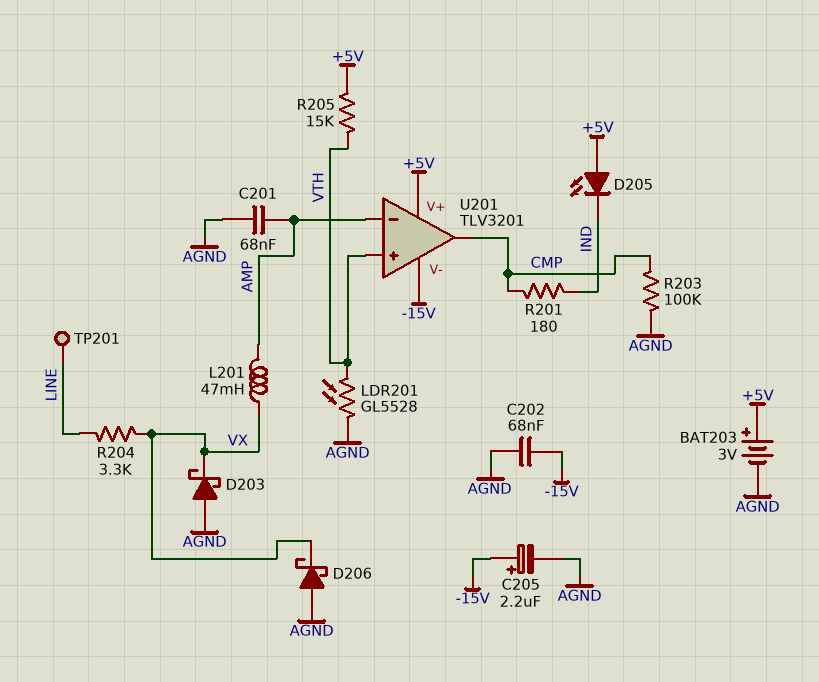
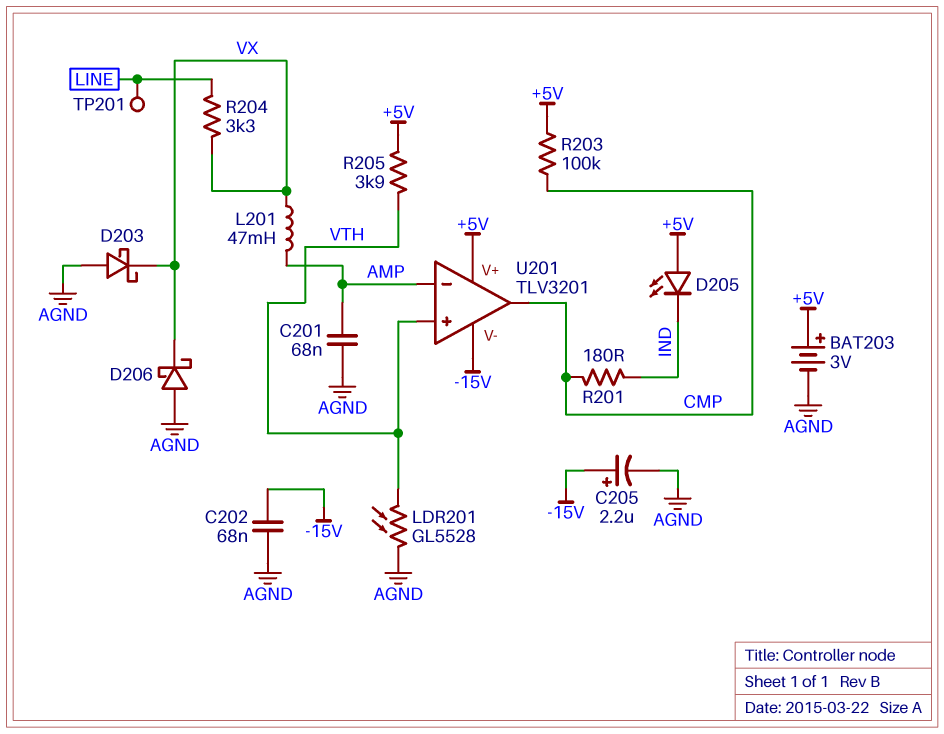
R203: 100k (AGND, CMP) -> 100k (+5V, CMP)
R205: 15k (+5V, VTH) -> 3.9k (+5V, VTH)

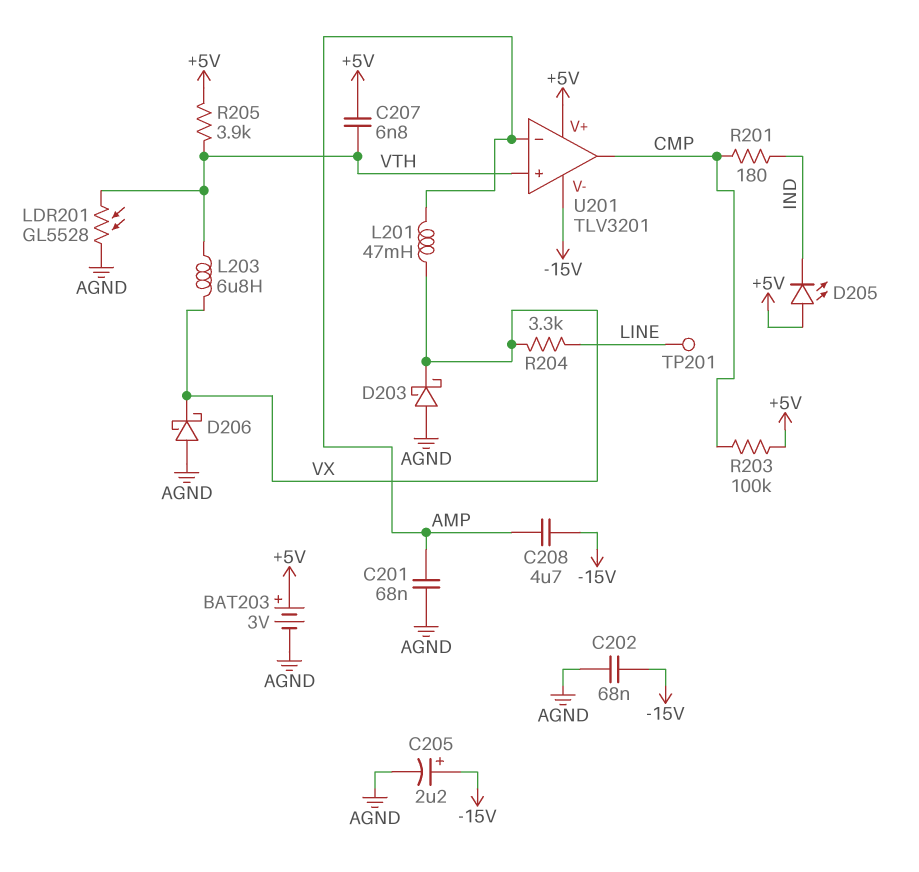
C207: none -> 6.8nF (+5V, VTH)
C208: none -> 4.7uF (-15V, AMP)
L203: none -> 6.8uH (VTH, VX)

